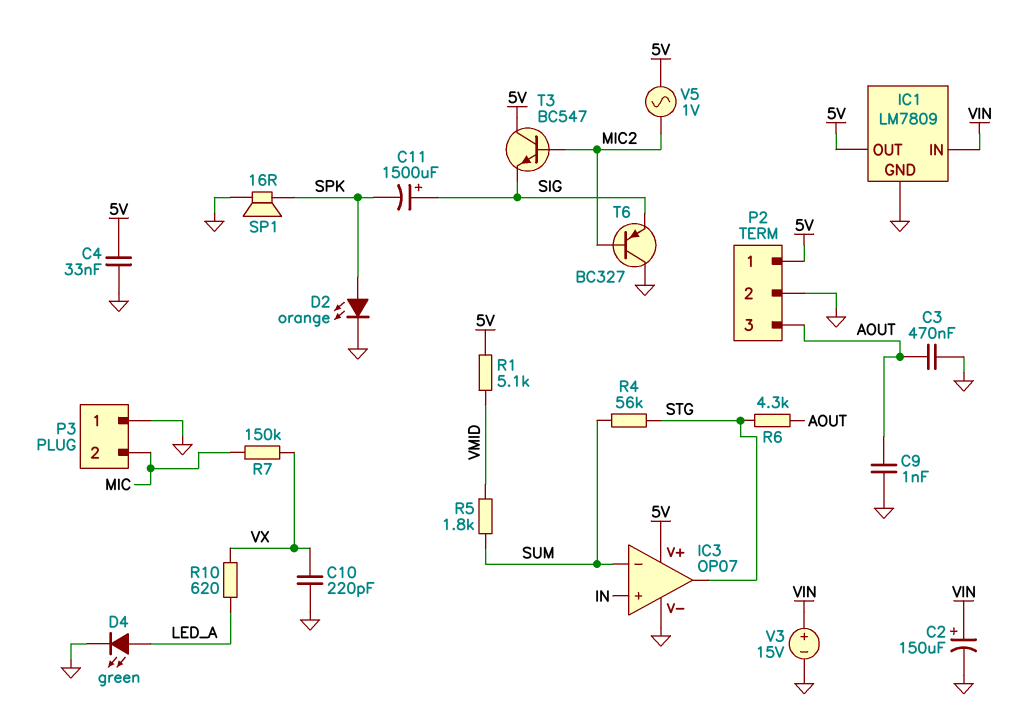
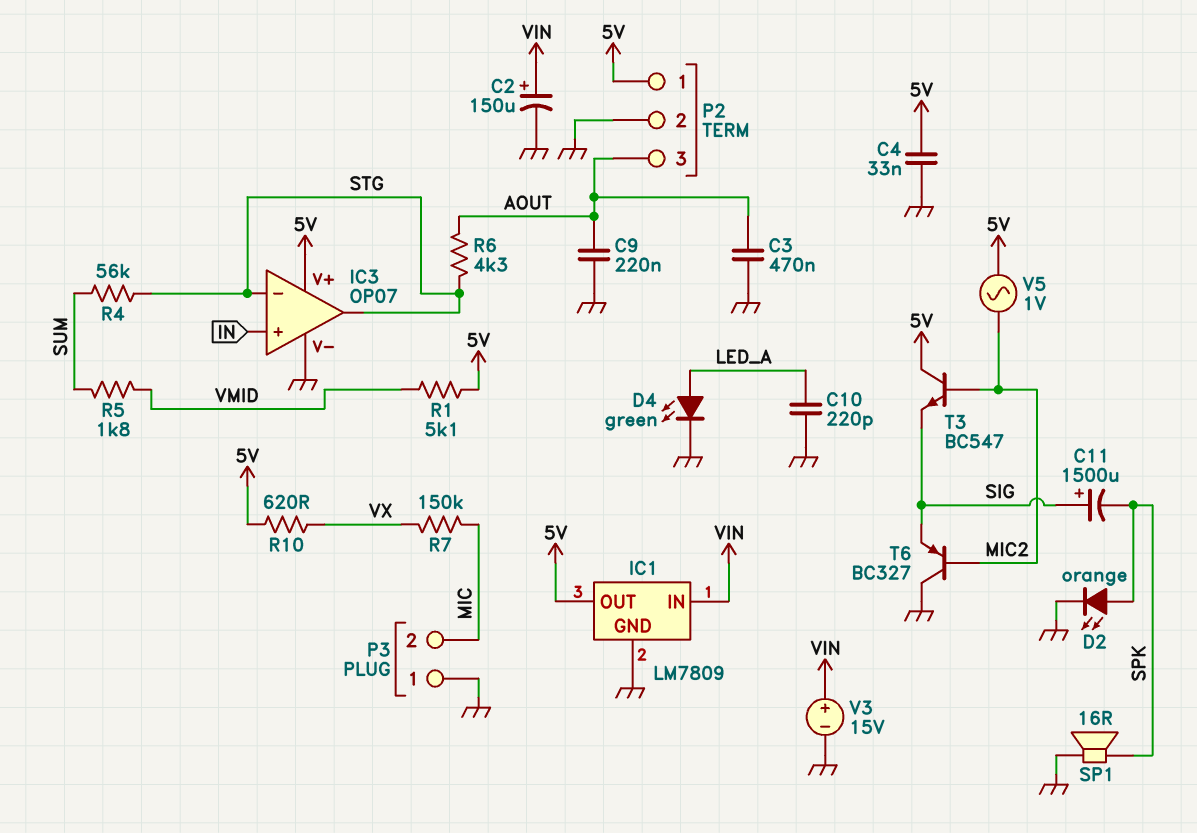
C9: 1nF (AOUT, GND) -> 220nF (AOUT, GND)
C10: 220pF (GND, VX) -> 220pF (GND, LED_A)
IC3 pin in-: SUM -> STG
R10: 620 (LED_A, VX) -> 620 (5V, VX)

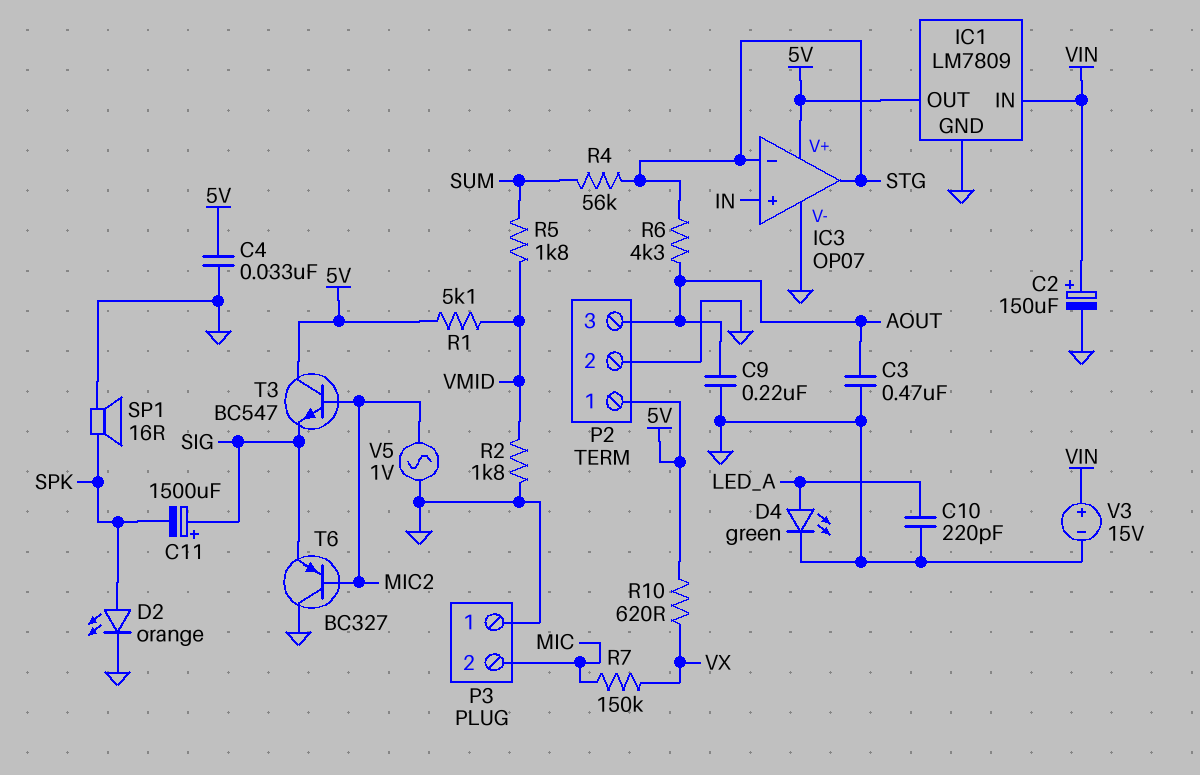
R2: none -> 1.8k (GND, VMID)
V5: AC 1V (5V, MIC2) -> AC 1V (GND, MIC2)

